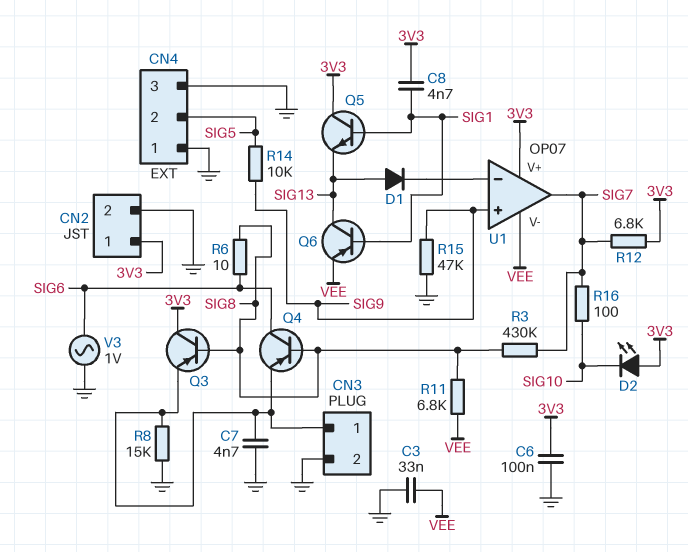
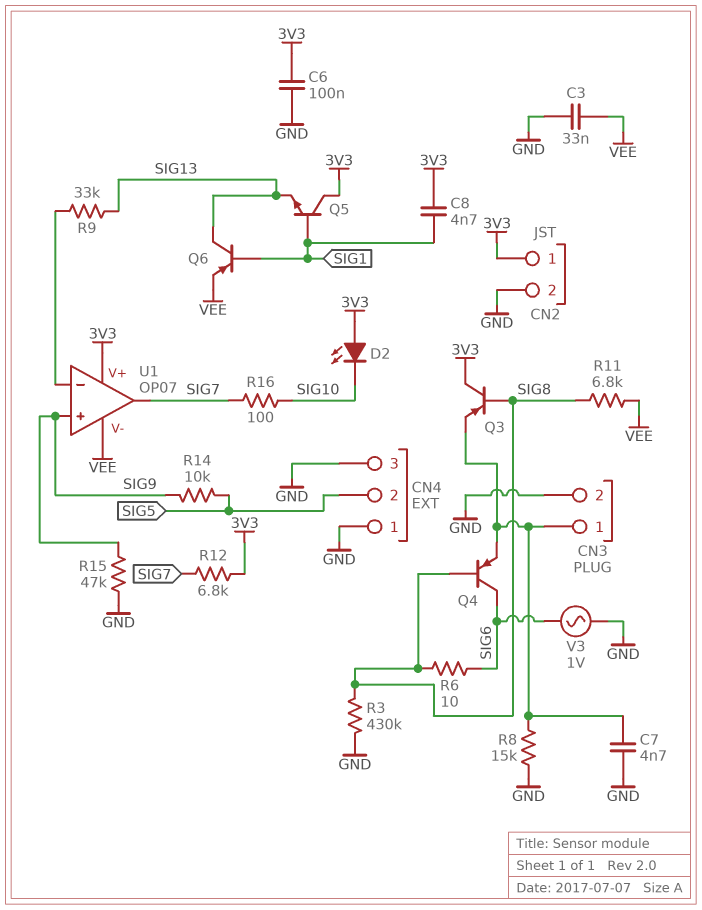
D1: diode (A SIG13, K U1/in-) -> none
R3: 430k (SIG7, SIG8) -> 430k (GND, SIG8)
R9: none -> 33k (SIG13, U1/in-)

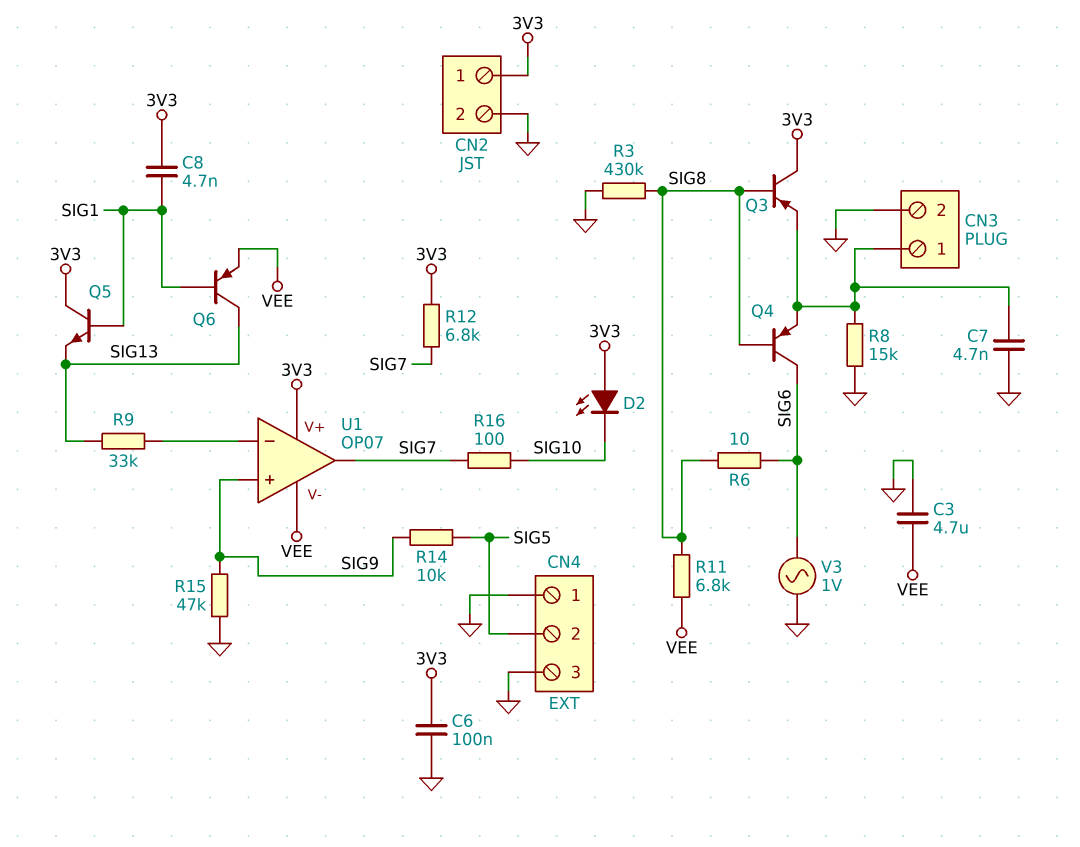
C3: 33nF (GND, VEE) -> 4.7uF (GND, VEE)

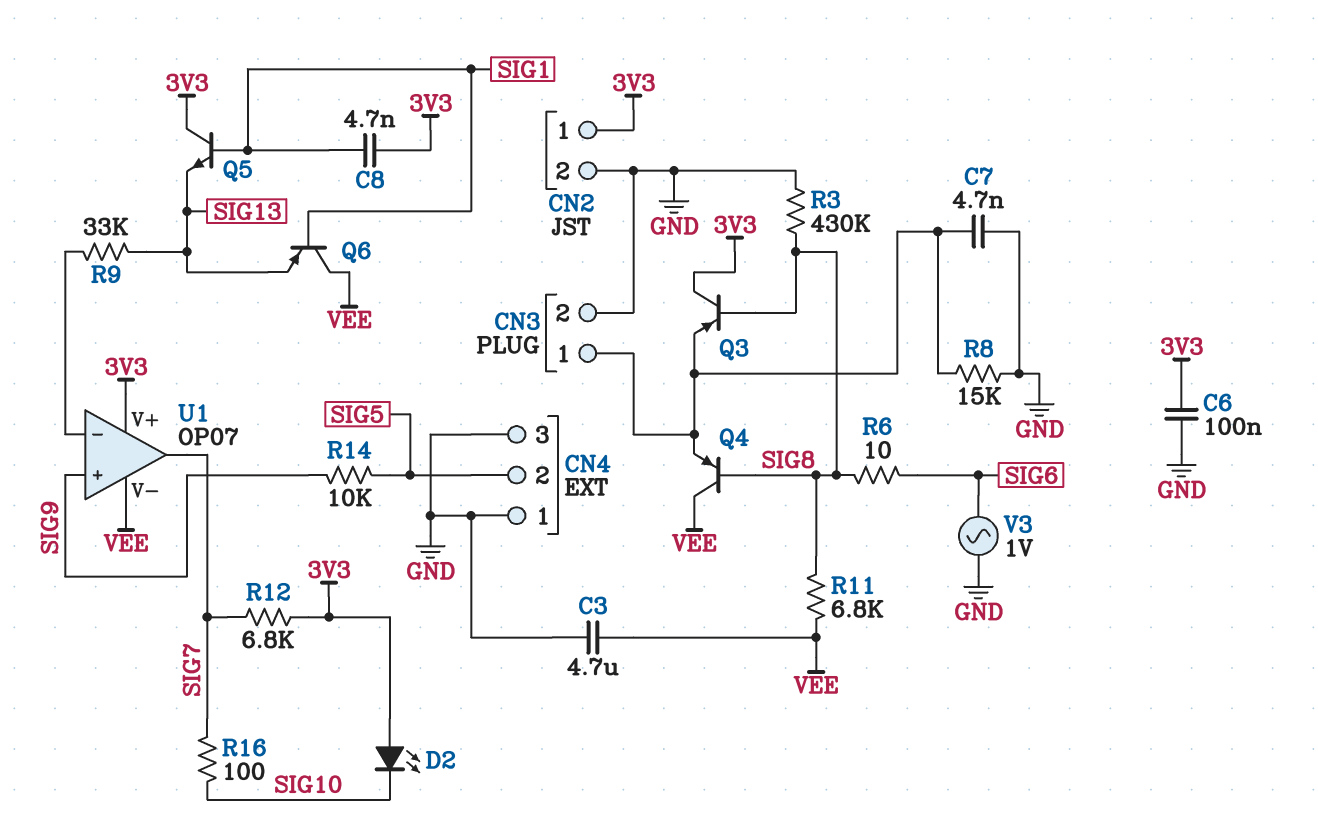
Q4: PNP (B SIG8, C SIG6, E CN3/1) -> PNP (B SIG8, C VEE, E CN3/1)
Q6: PNP (B SIG1, C SIG13, E VEE) -> PNP (B SIG1, C VEE, E SIG13)
R15: 47k (GND, SIG9) -> none

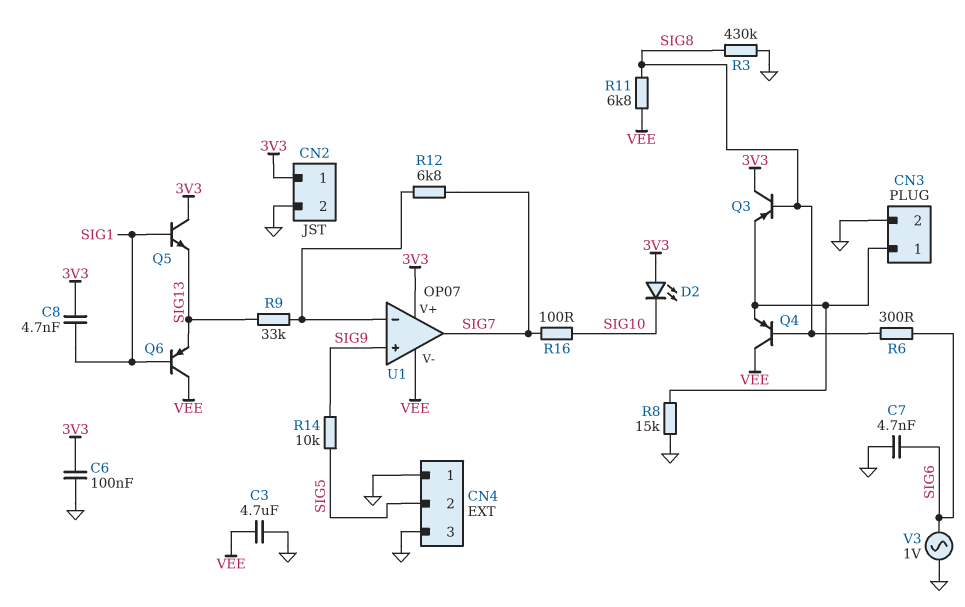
C7: 4.7nF (CN3/1, GND) -> 4.7nF (GND, SIG6)
R6: 10 (SIG6, SIG8) -> 300 (SIG6, SIG8)
R12: 6.8k (3V3, SIG7) -> 6.8k (SIG7, U1/in-)

